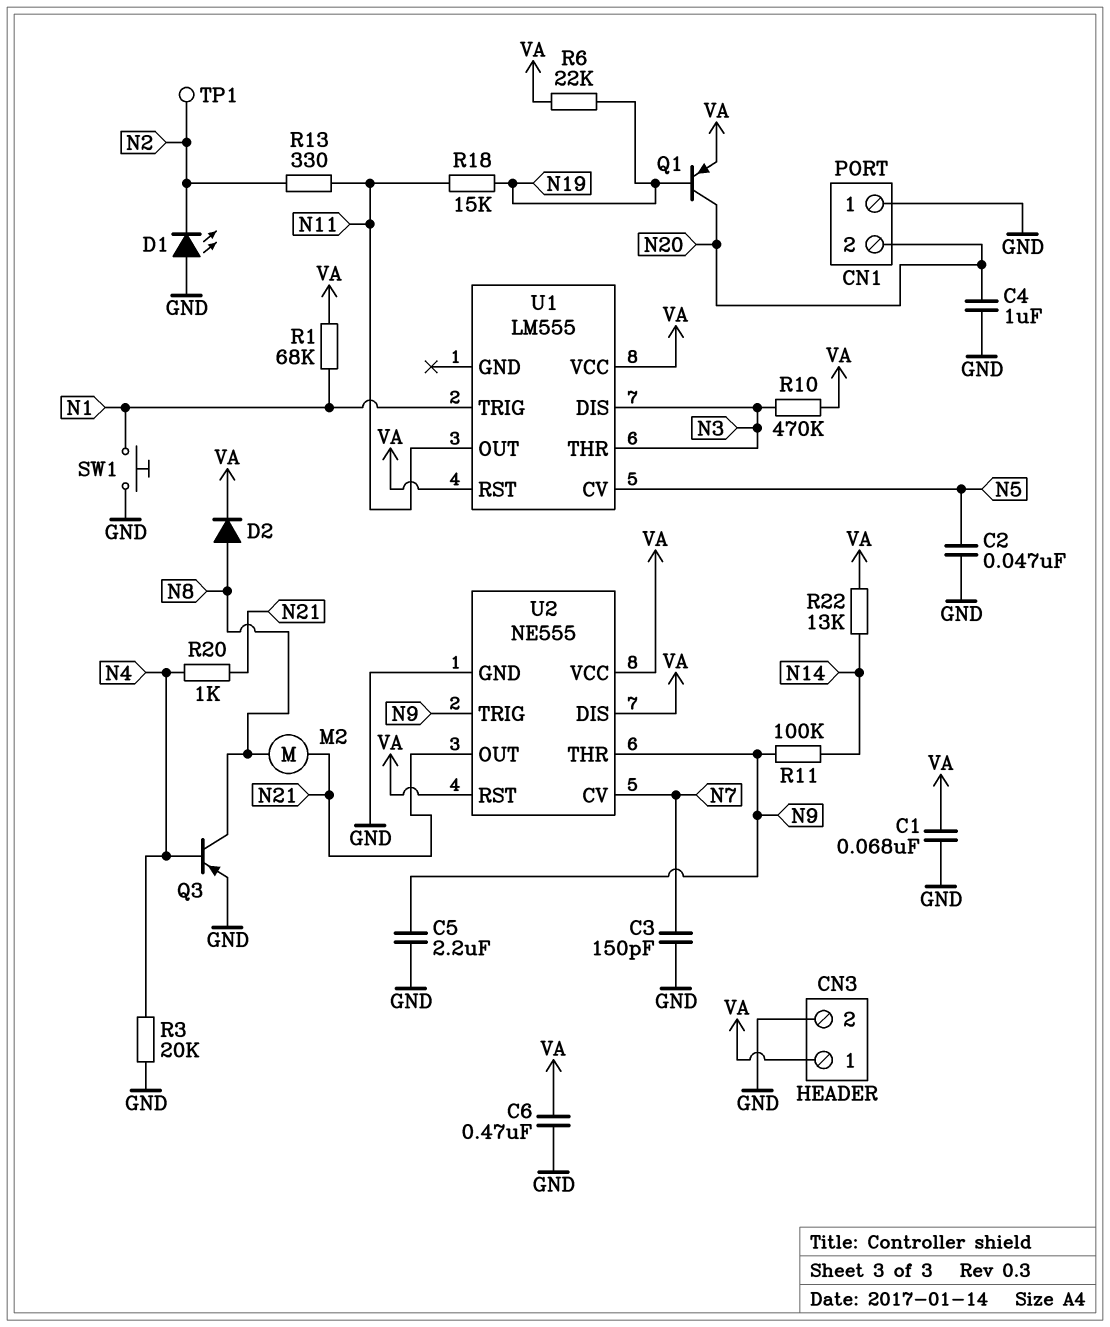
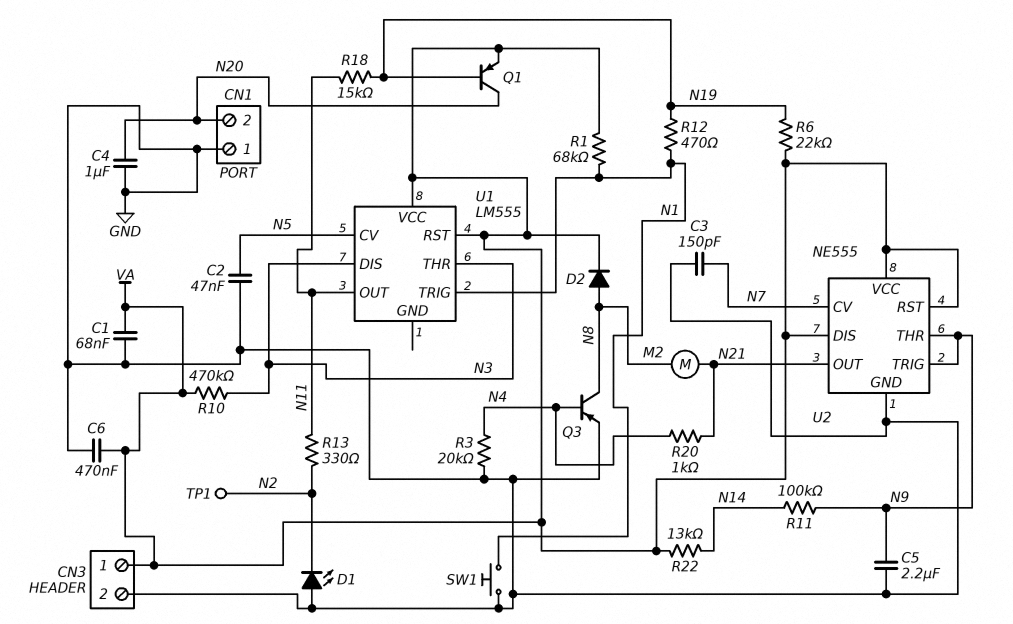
R12: none -> 470 (N1, N19)

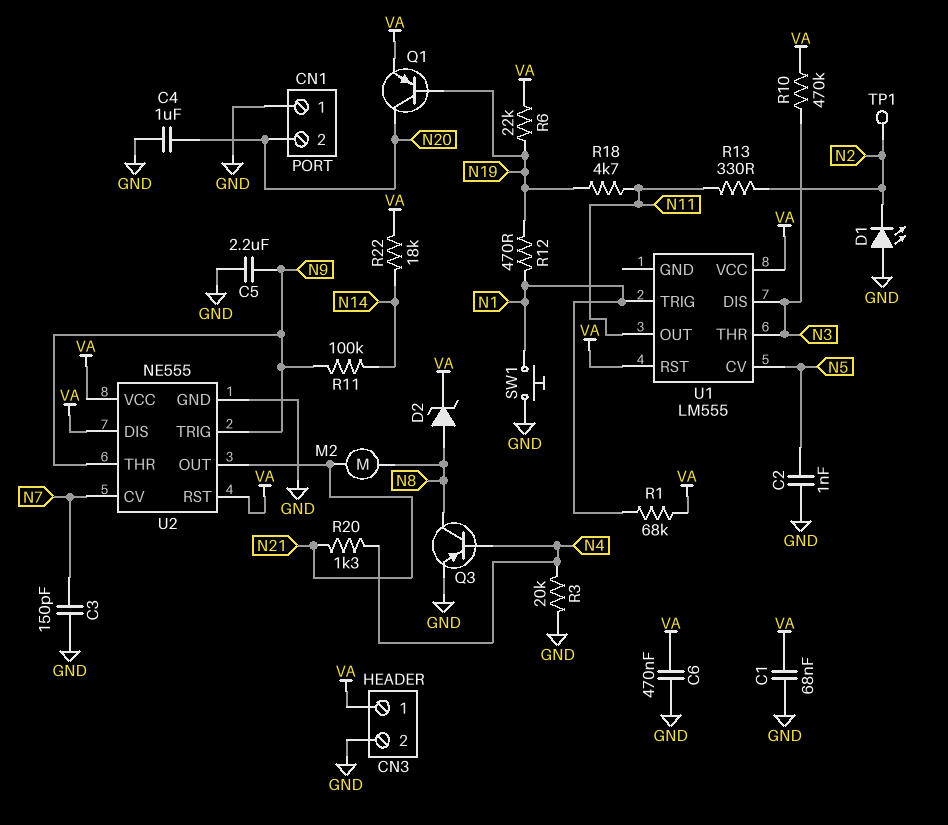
C2: 47nF (GND, N5) -> 1nF (GND, N5)
D2: diode (A N8, K VA) -> zener (A N8, K VA)
R18: 15k (N11, N19) -> 4.7k (N11, N19)
R20: 1k (N4, N21) -> 1.3k (N4, N21)
R22: 13k (N14, VA) -> 18k (N14, VA)

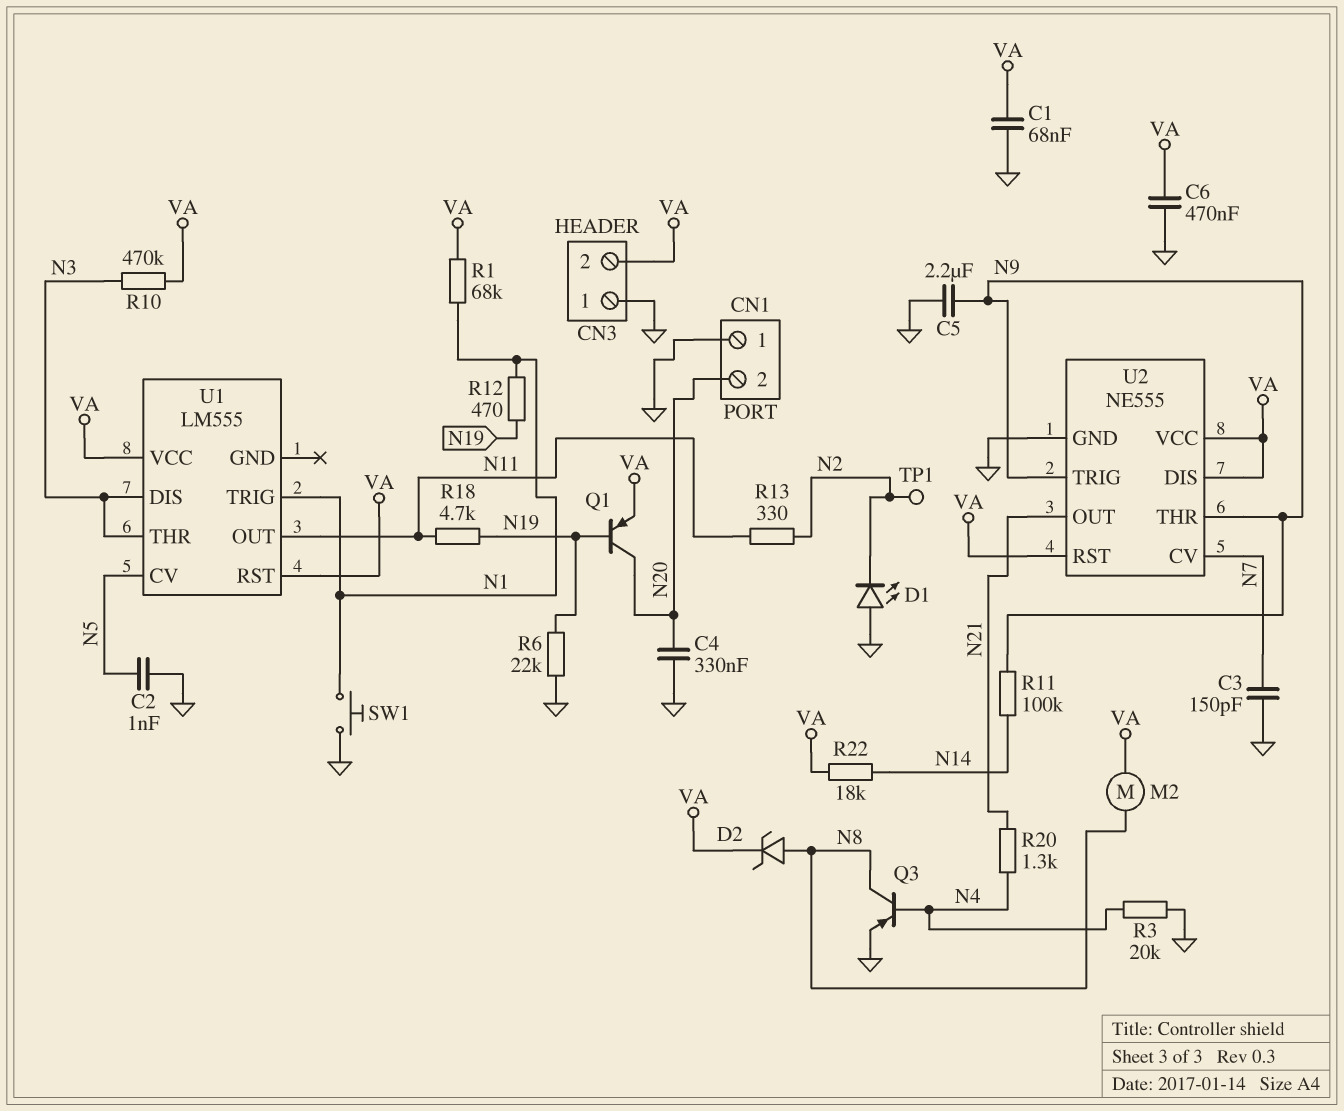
C4: 1uF (GND, N20) -> 330nF (GND, N20)
CN3 pin 1: VA -> GND
CN3 pin 2: GND -> VA
M2: motor (N8, N21) -> motor (N8, VA)
R6: 22k (N19, VA) -> 22k (GND, N19)

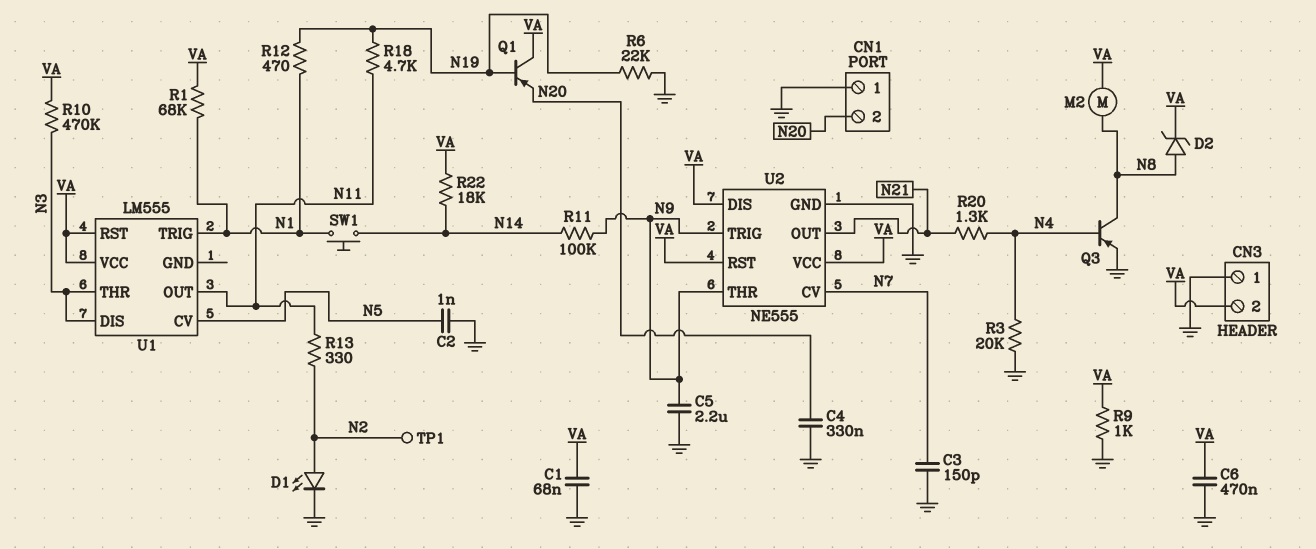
D1: LED (A GND, K N2) -> LED (A N2, K GND)
Q1: PNP (B N19, C N20, E VA) -> PNP (B N19, C VA, E N20)
R9: none -> 1k (GND, VA)
SW1: button (GND, N1) -> button (N1, N14)

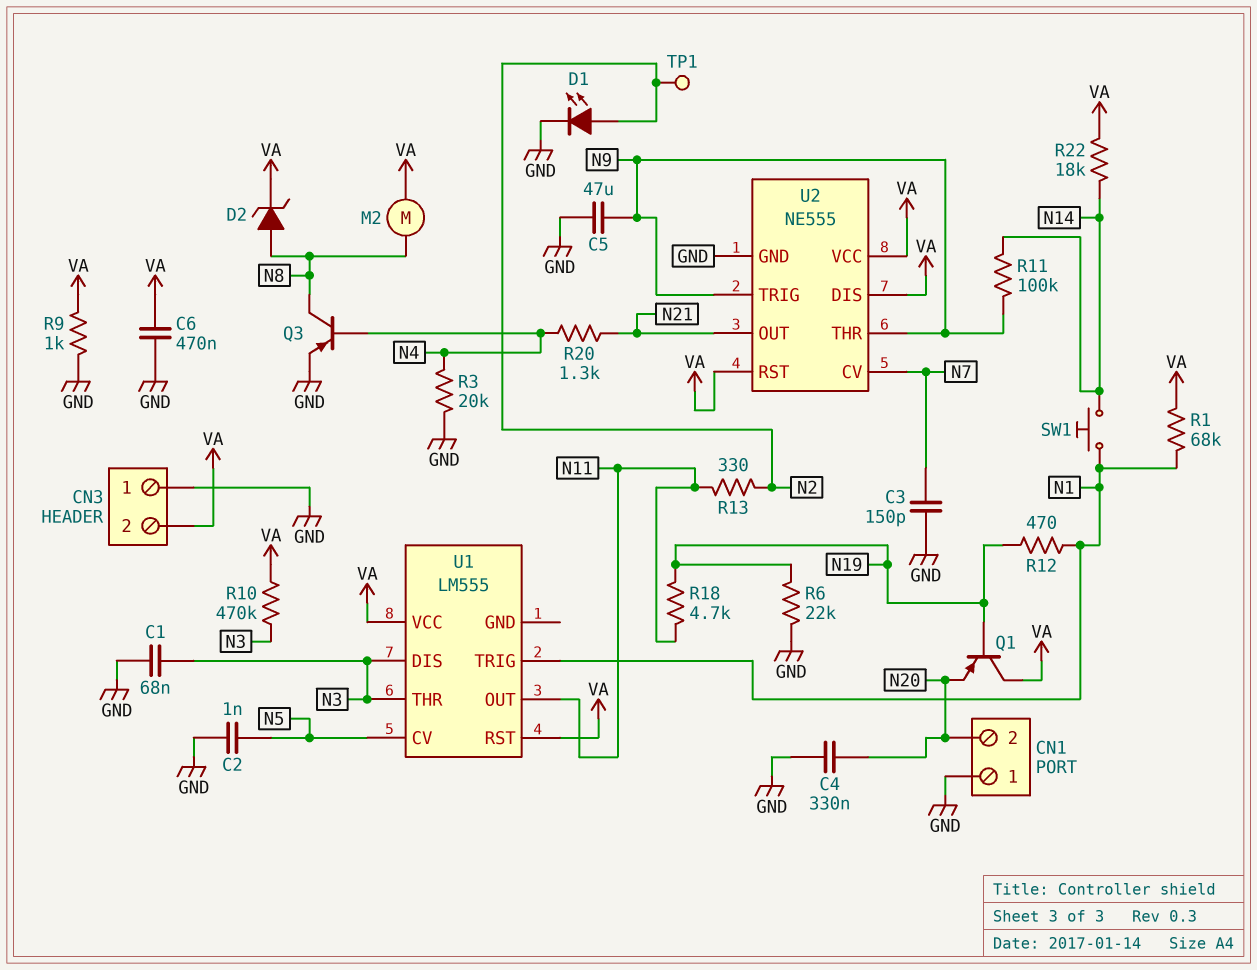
C1: 68nF (GND, VA) -> 68nF (GND, N3)
C5: 2.2uF (GND, N9) -> 47uF (GND, N9)

